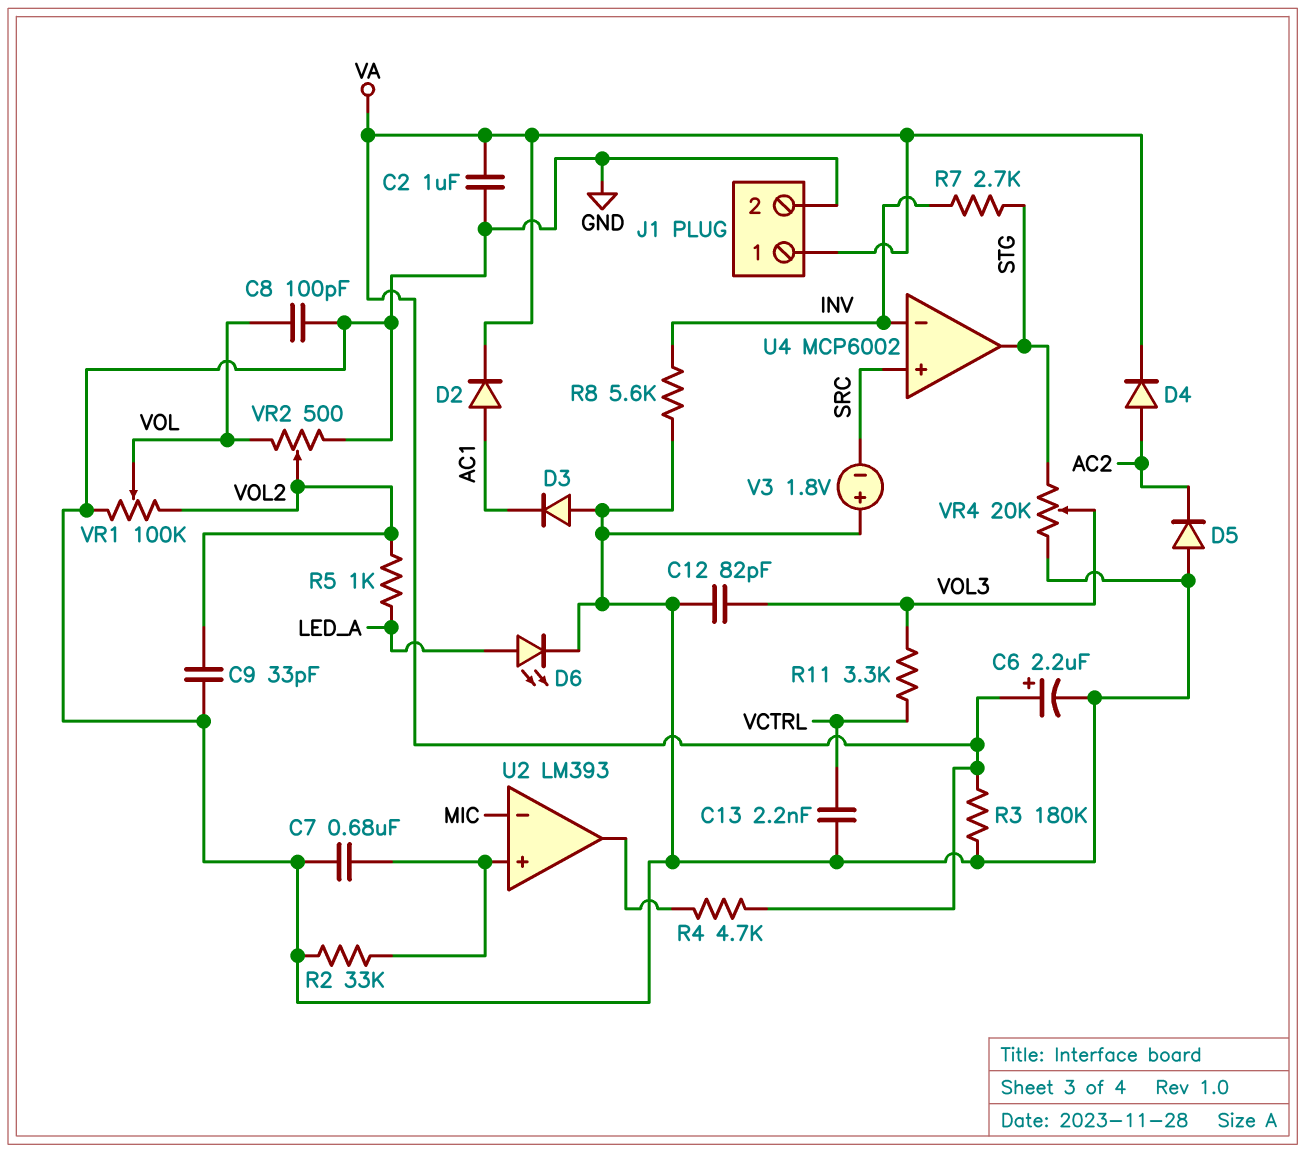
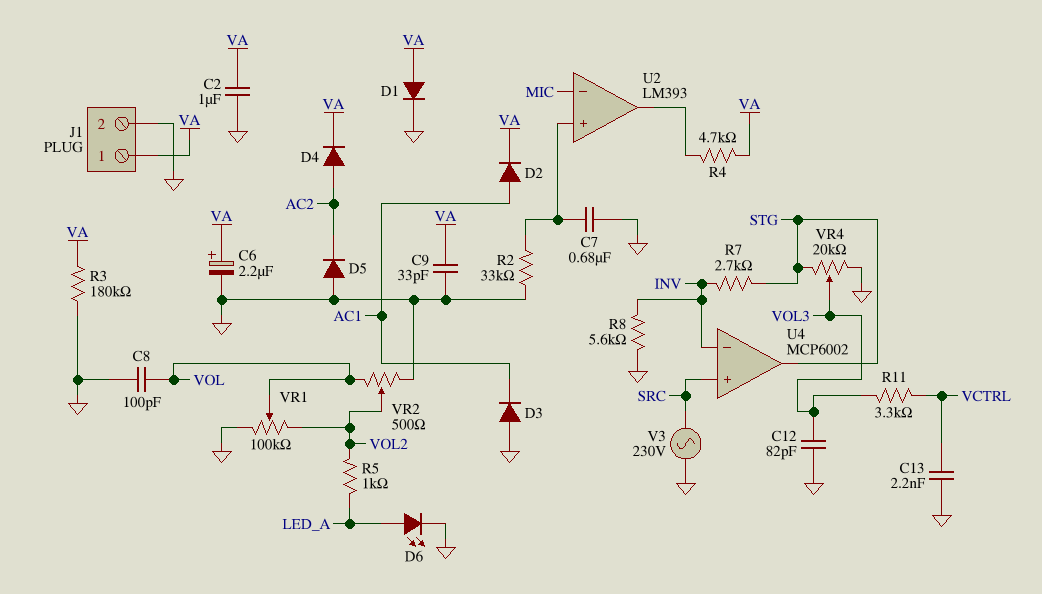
C9: 33pF (GND, VOL2) -> 33pF (GND, VA)
D1: none -> diode (A VA, K GND)
V3: 1.8V (plus GND, minus SRC) -> AC 230V (GND, SRC)

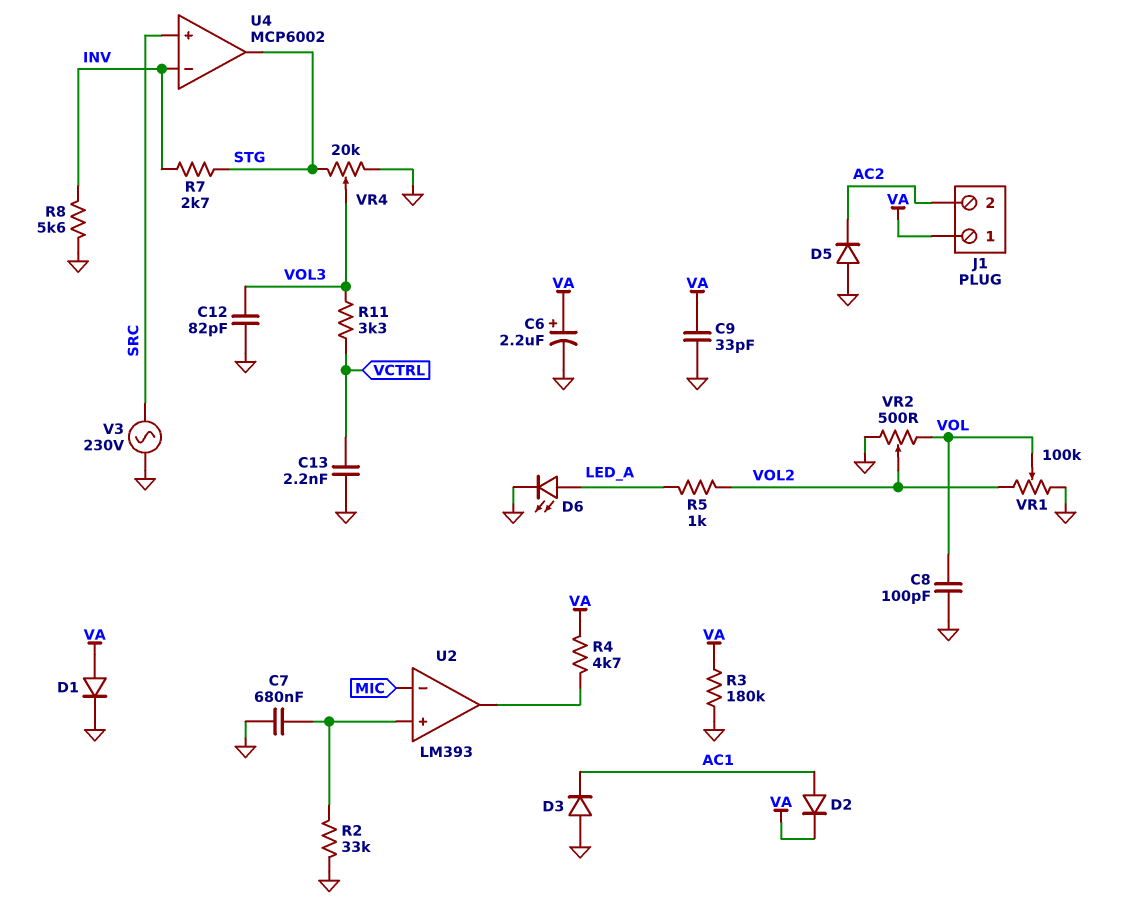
C2: 1uF (GND, VA) -> none
D4: diode (A AC2, K VA) -> none
J1 pin 2: GND -> AC2

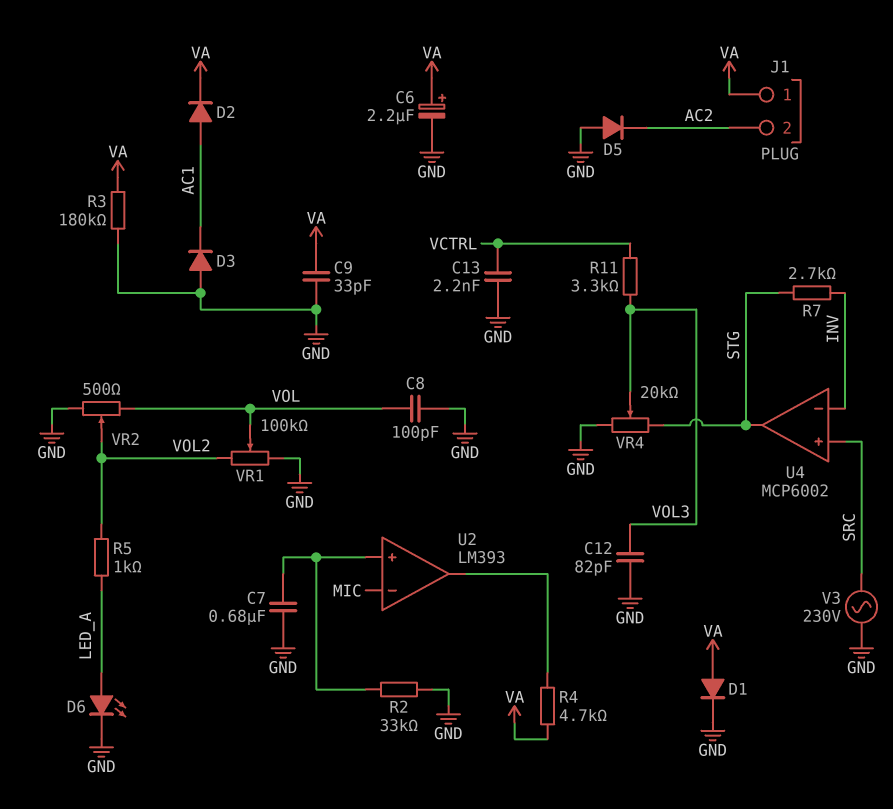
R8: 5.6k (GND, INV) -> none

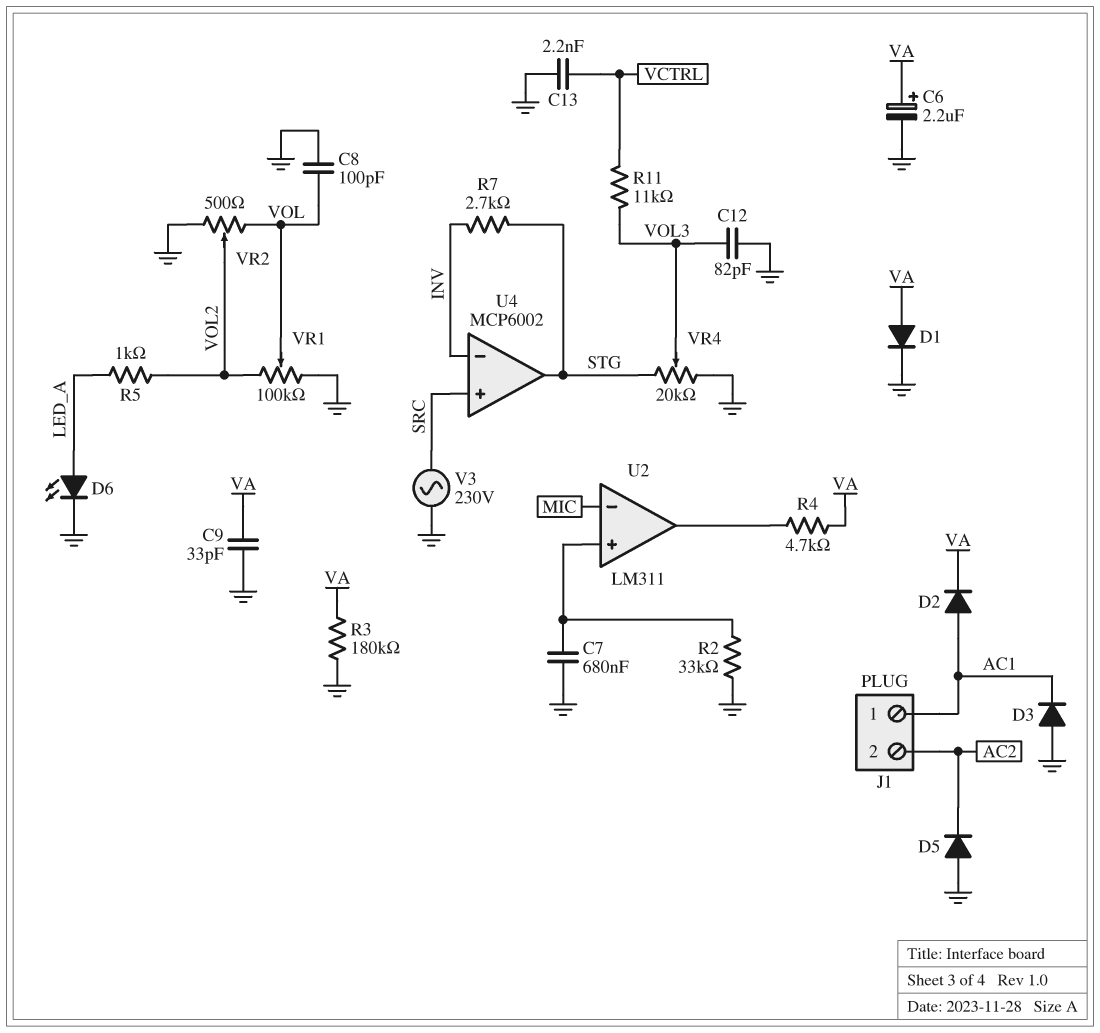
J1 pin 1: VA -> AC1
R11: 3.3k (VCTRL, VOL3) -> 11k (VCTRL, VOL3)
U2: LM393 -> LM311

